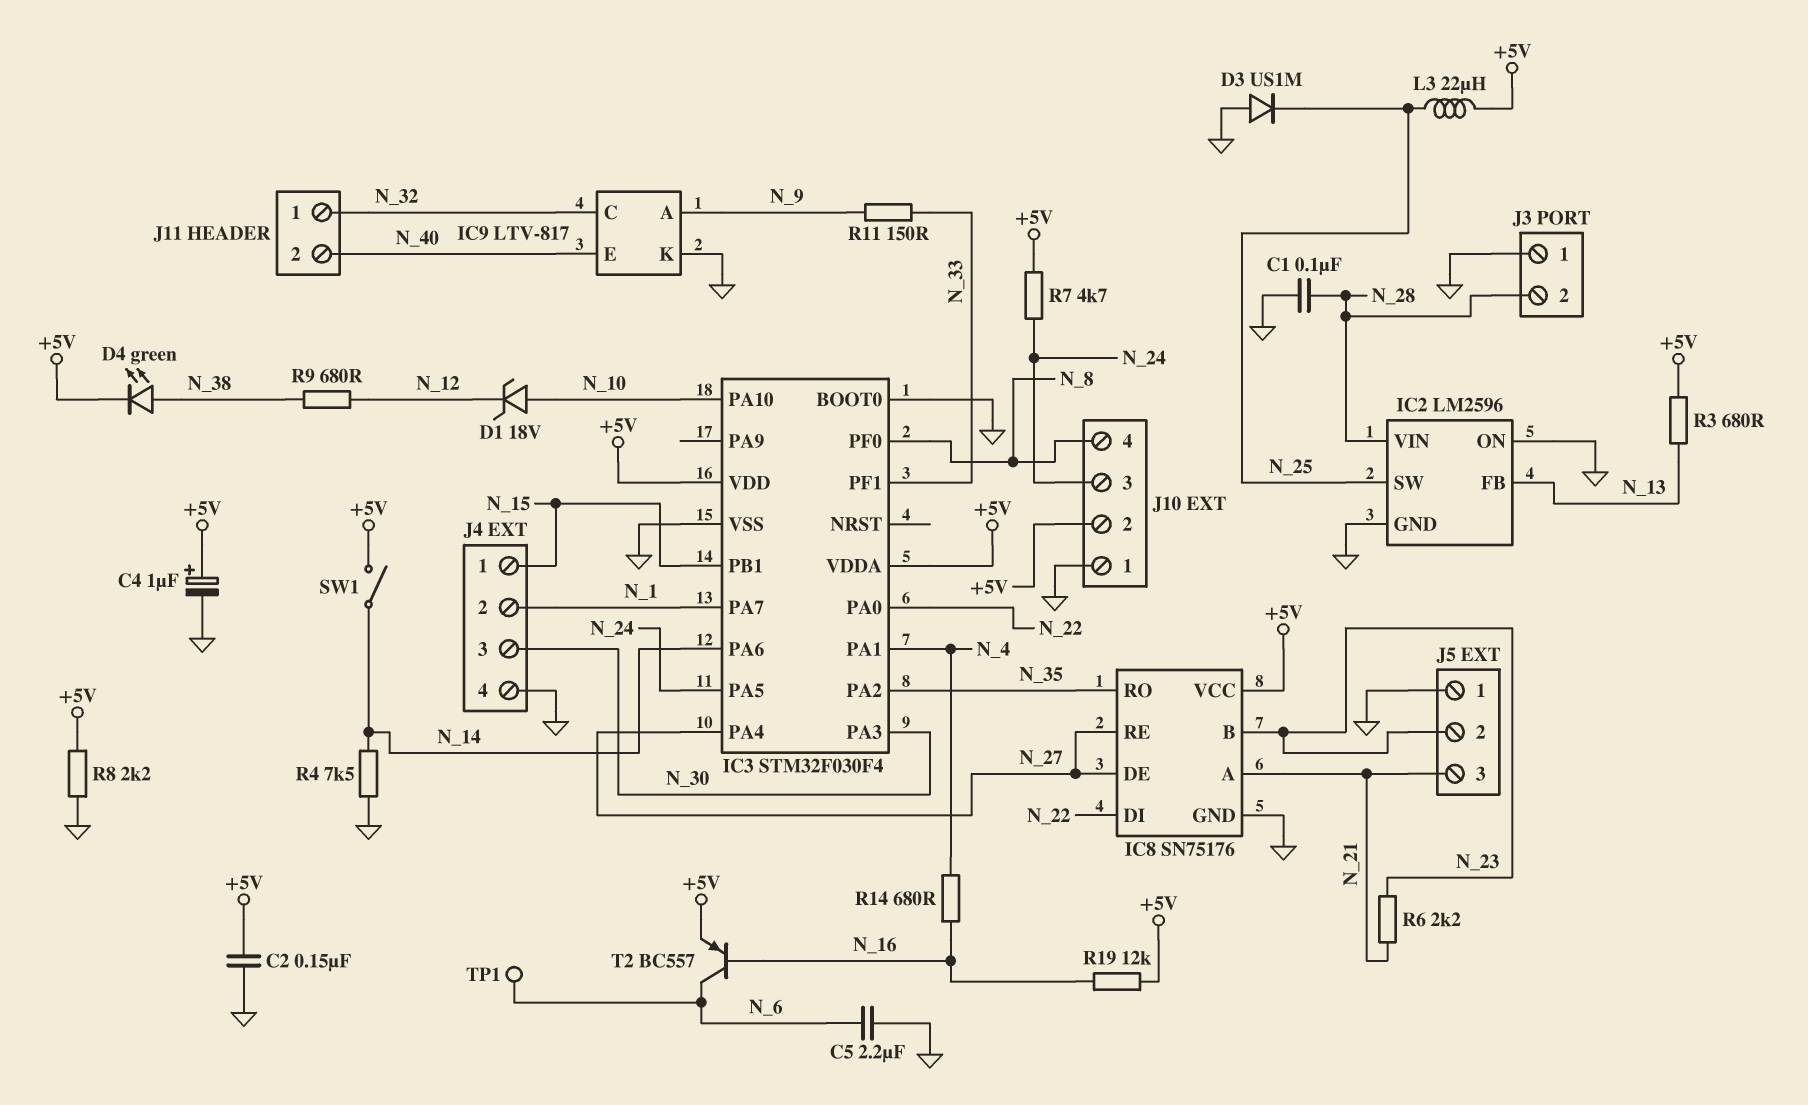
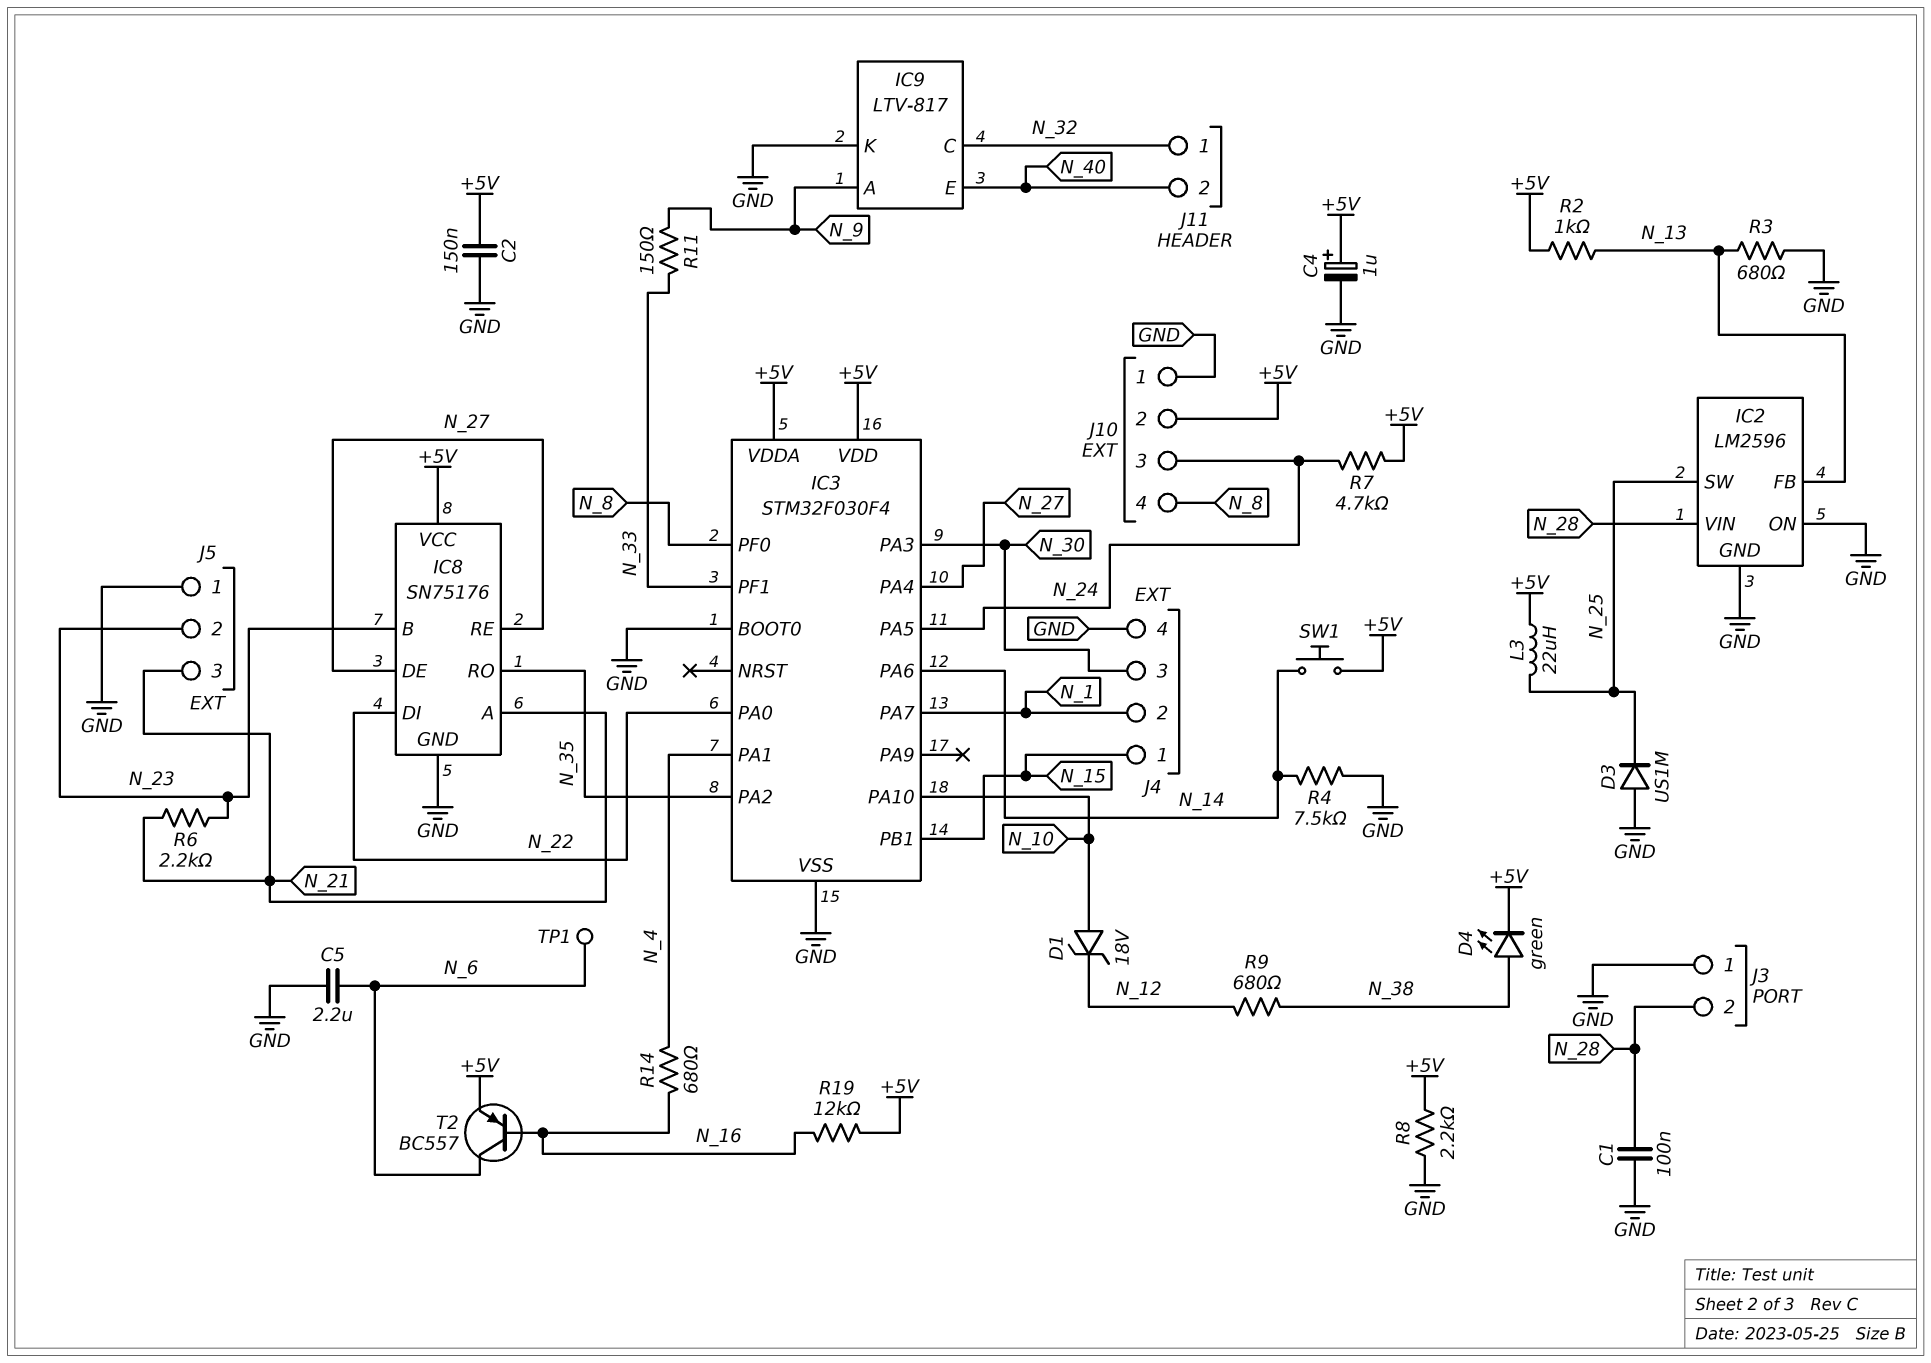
R2: none -> 1k (+5V, N_13)
R3: 680 (+5V, N_13) -> 680 (GND, N_13)
SW1: switch (+5V, N_14) -> button (+5V, N_14)

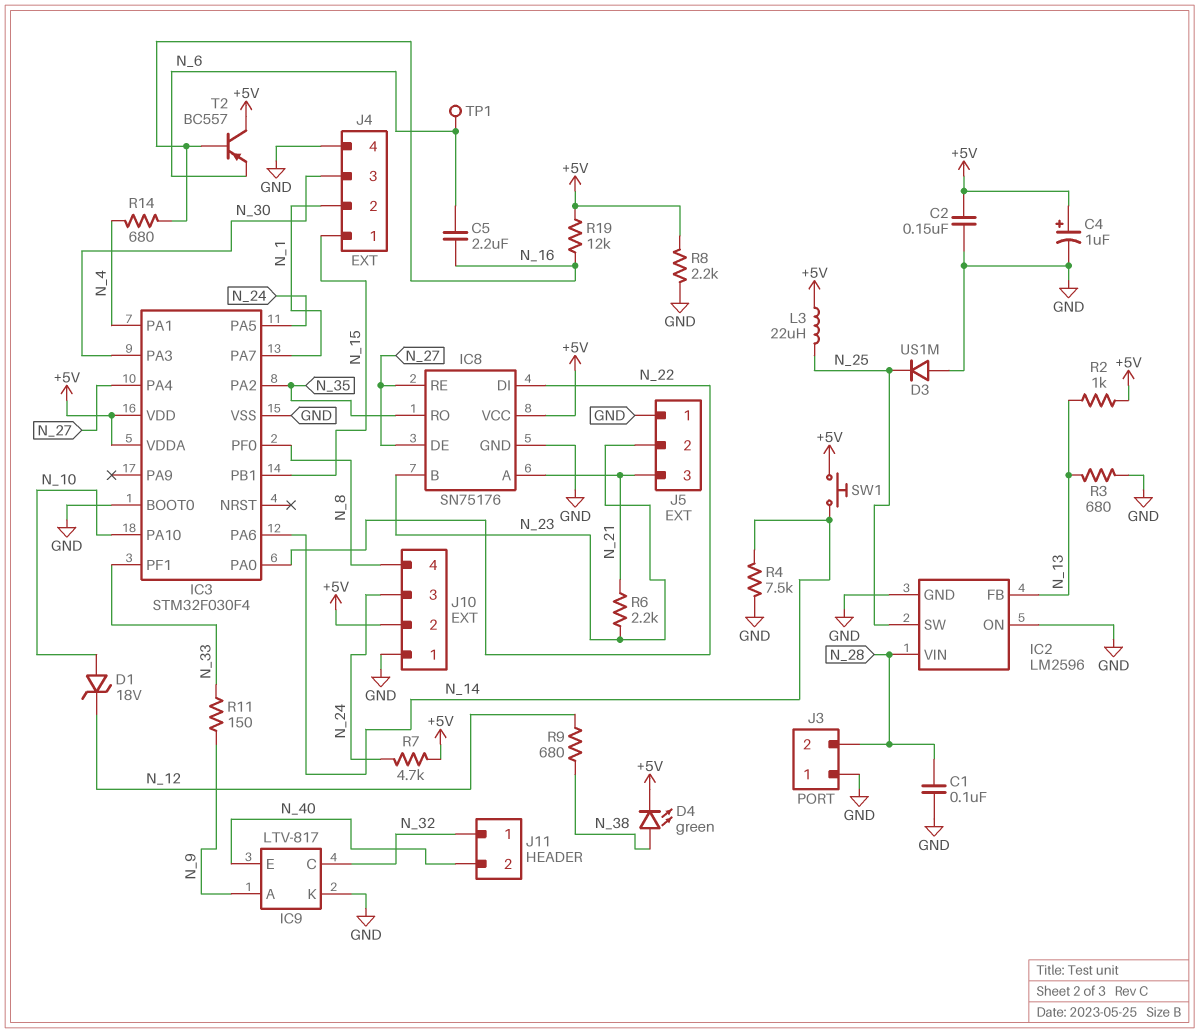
C5: 2.2uF (GND, N_6) -> 2.2uF (N_6, N_16)
T2: PNP BC557 (B N_16, C N_6, E +5V) -> PNP BC557 (B N_16, C +5V, E N_6)

